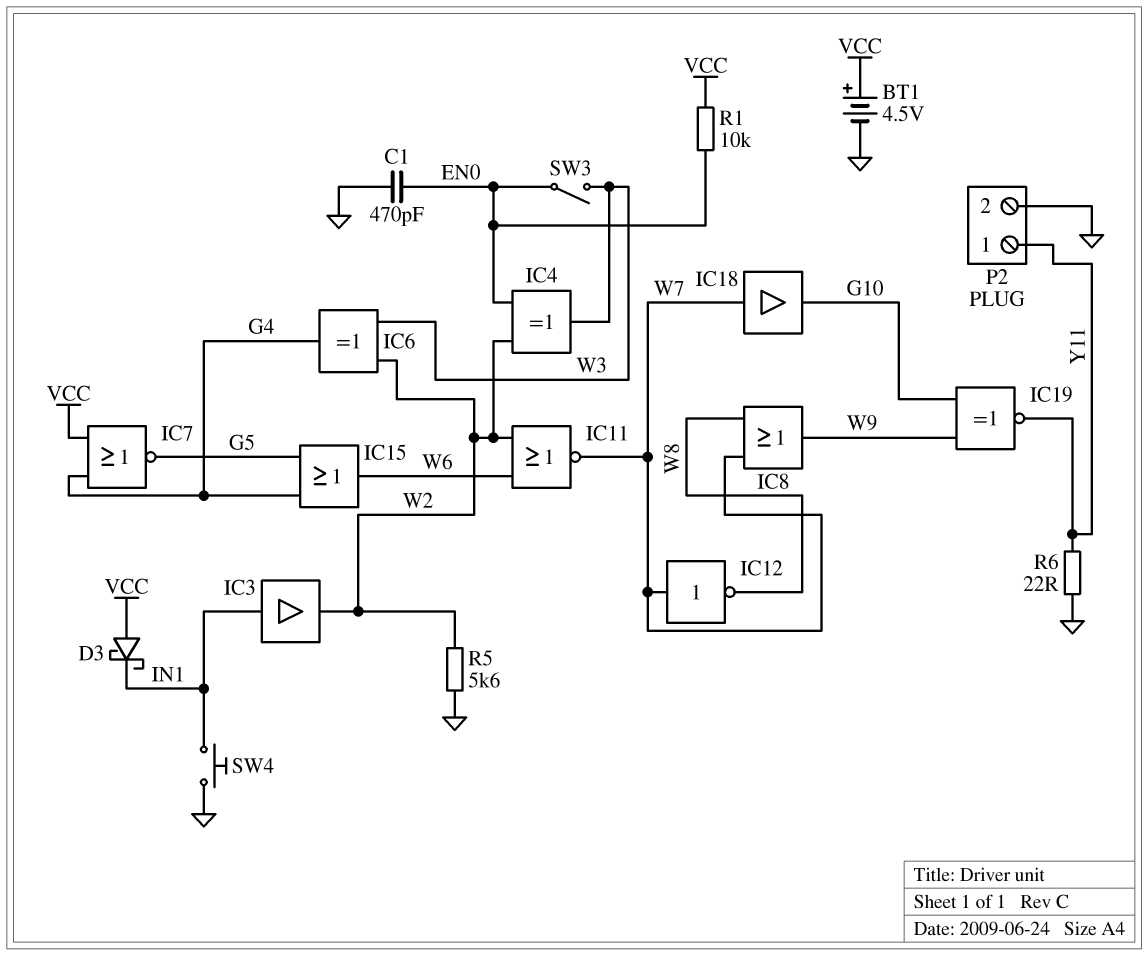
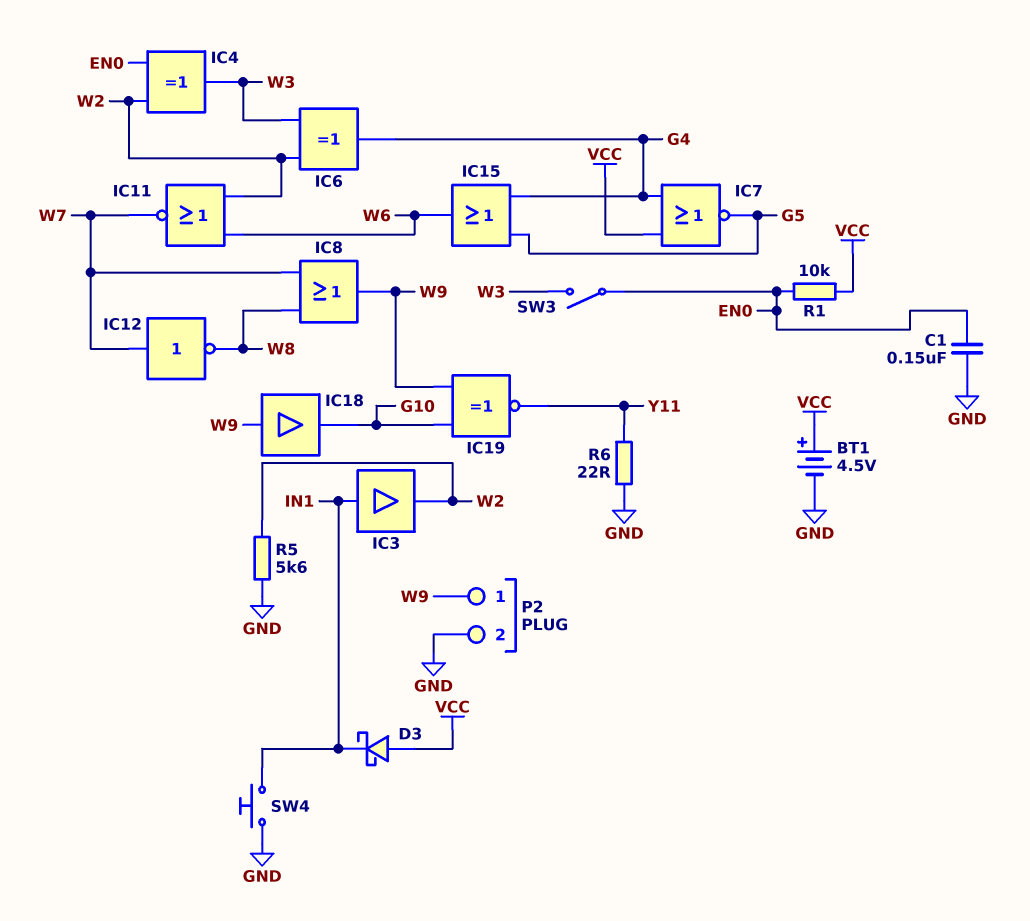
C1: 470pF (EN0, GND) -> 150nF (EN0, GND)
IC18: buffer (in W7, out G10) -> buffer (in W9, out G10)
P2 pin 1: Y11 -> W9

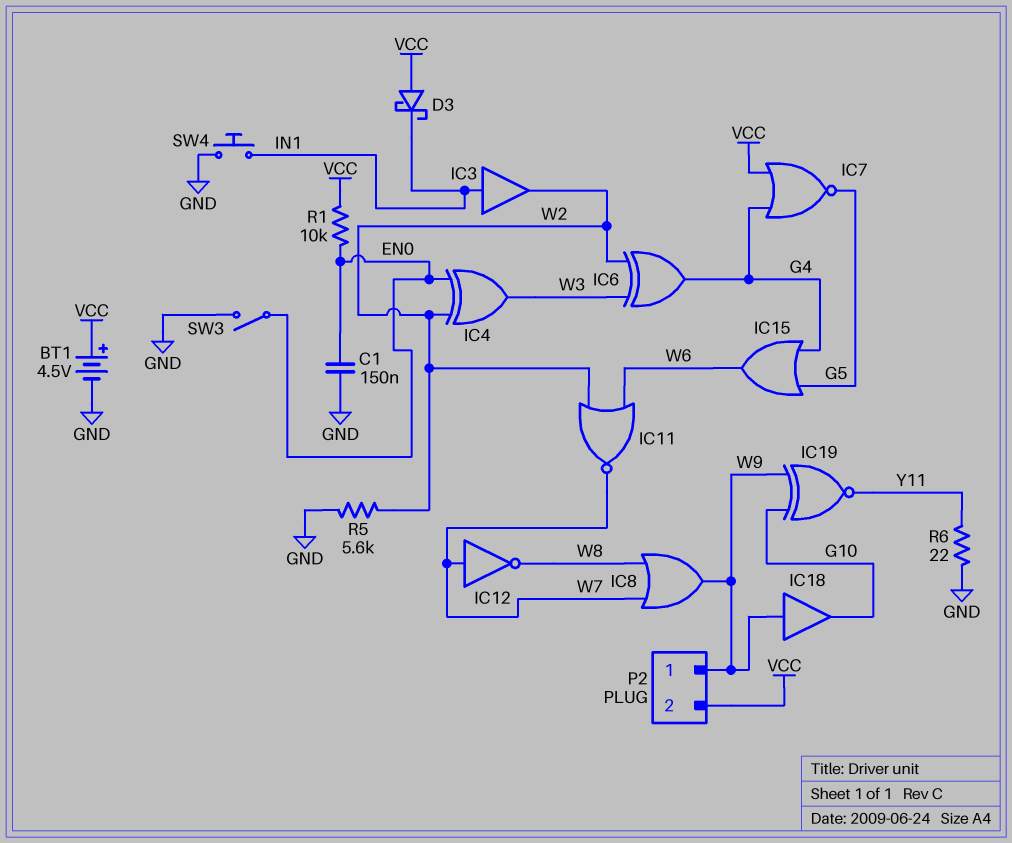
P2 pin 2: GND -> VCC
SW3: switch (EN0, W3) -> switch (EN0, GND)

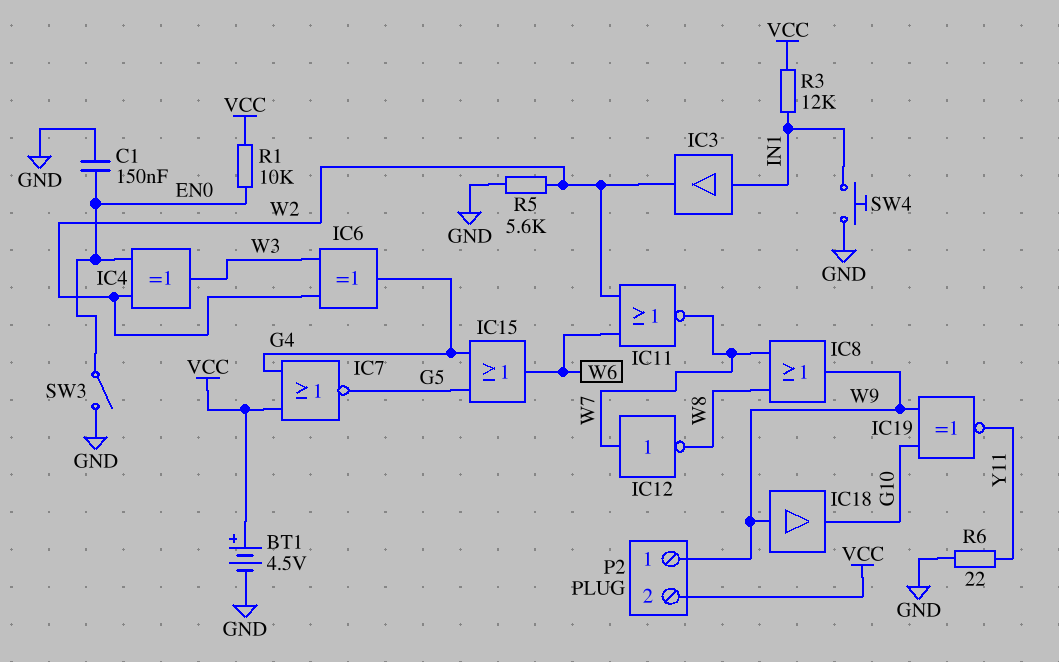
D3: schottky (A VCC, K IN1) -> none
R3: none -> 12k (IN1, VCC)

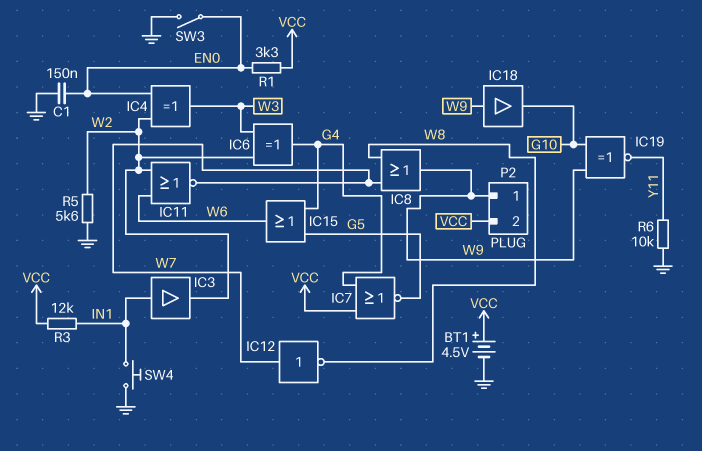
R1: 10k (EN0, VCC) -> 3.3k (EN0, VCC)
R6: 22 (GND, Y11) -> 10k (GND, Y11)

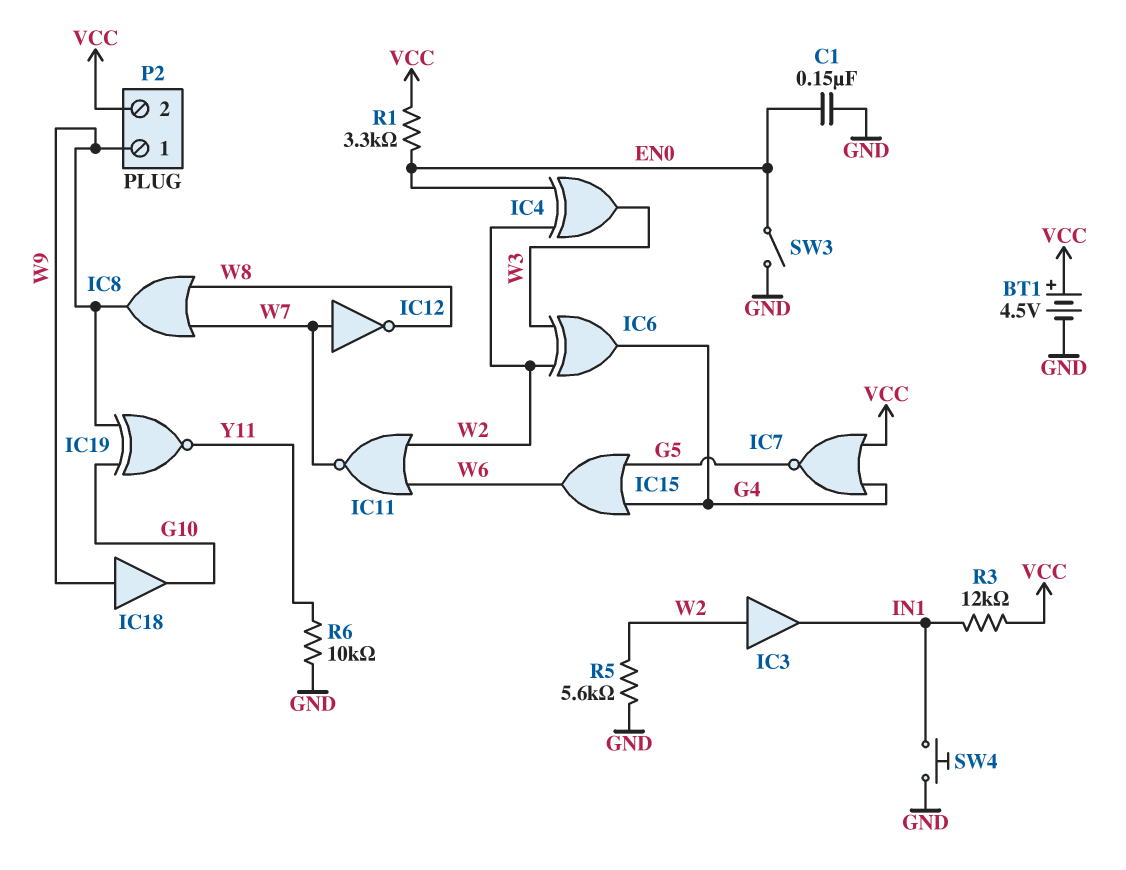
IC3: buffer (in IN1, out W2) -> buffer (in W2, out IN1)

